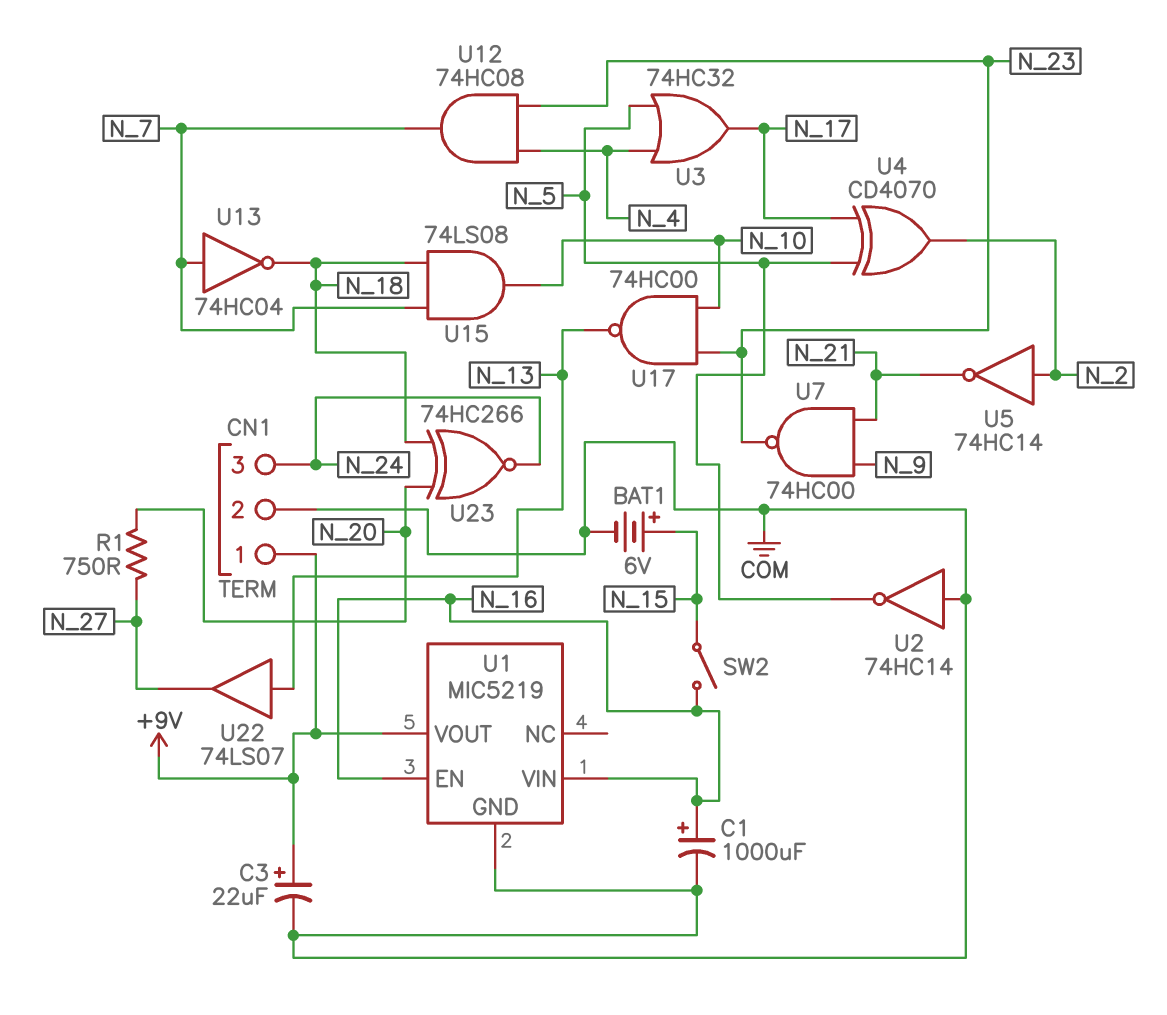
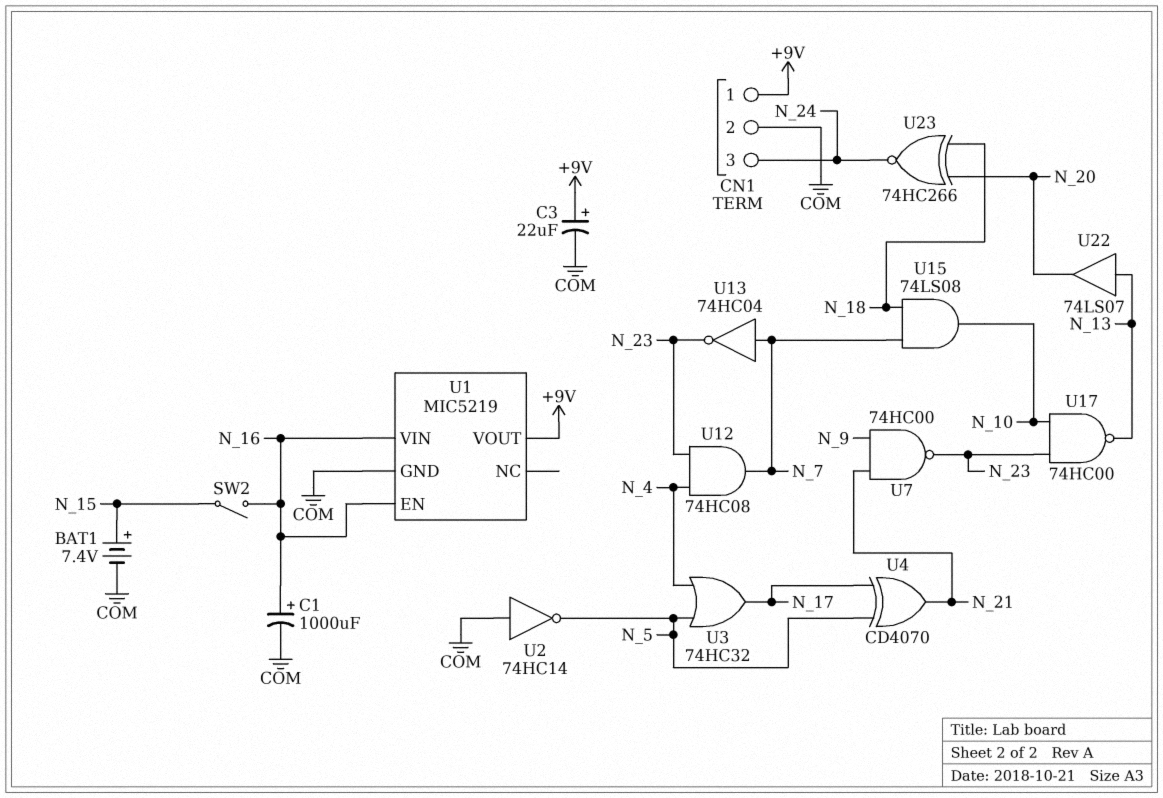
BAT1: 6V (plus N_15, minus COM) -> 7.4V (plus N_15, minus COM)
R1: 750 (N_20, N_27) -> none
U4: XOR CD4070 (in N_5, in N_17, out N_2) -> XOR CD4070 (in N_5, in N_17, out N_21)
U5: NOT 74HC14 (in N_2, out N_21) -> none
U13: NOT 74HC04 (in N_7, out N_18) -> NOT 74HC04 (in N_7, out N_23)
U22: buffer 74LS07 (in N_13, out N_27) -> buffer 74LS07 (in N_13, out N_20)

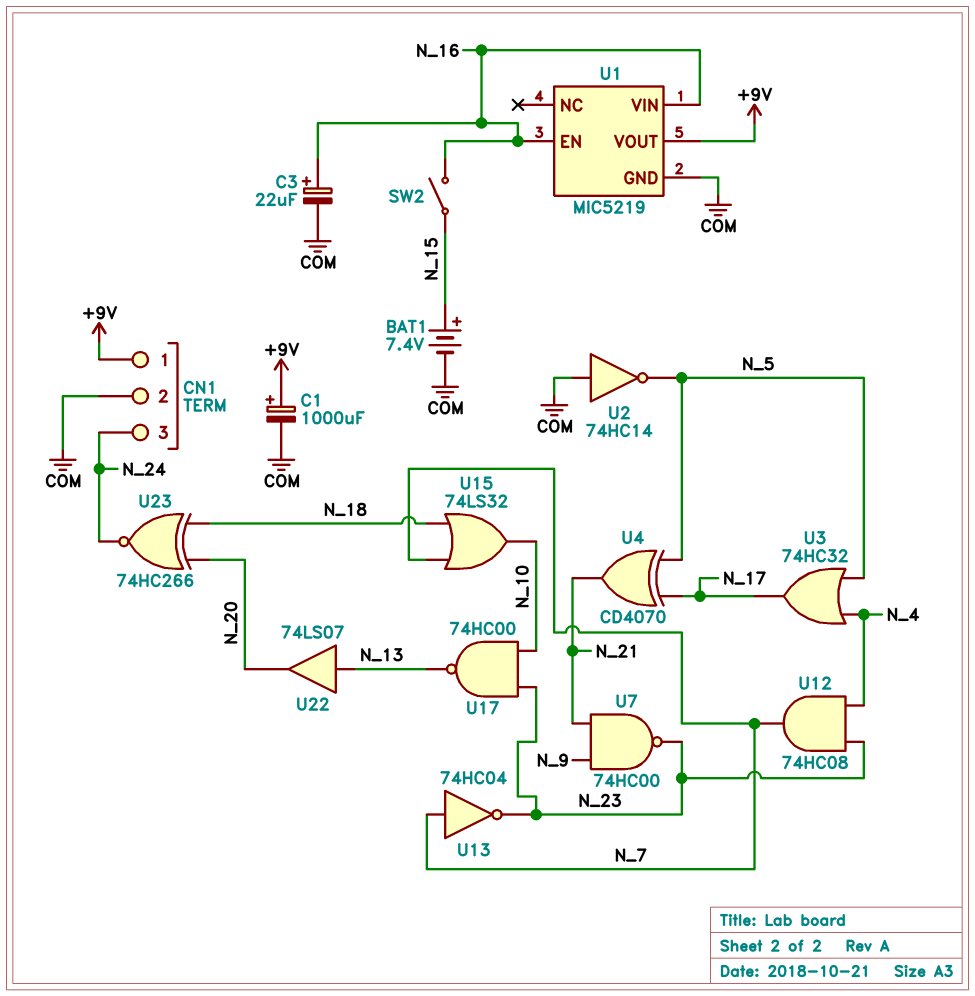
C1: 1000uF (plus N_16, minus COM) -> 1000uF (plus +9V, minus COM)
C3: 22uF (plus +9V, minus COM) -> 22uF (plus N_16, minus COM)
U15: AND 74LS08 (in N_7, in N_18, out N_10) -> OR 74LS32 (in N_7, in N_18, out N_10)

